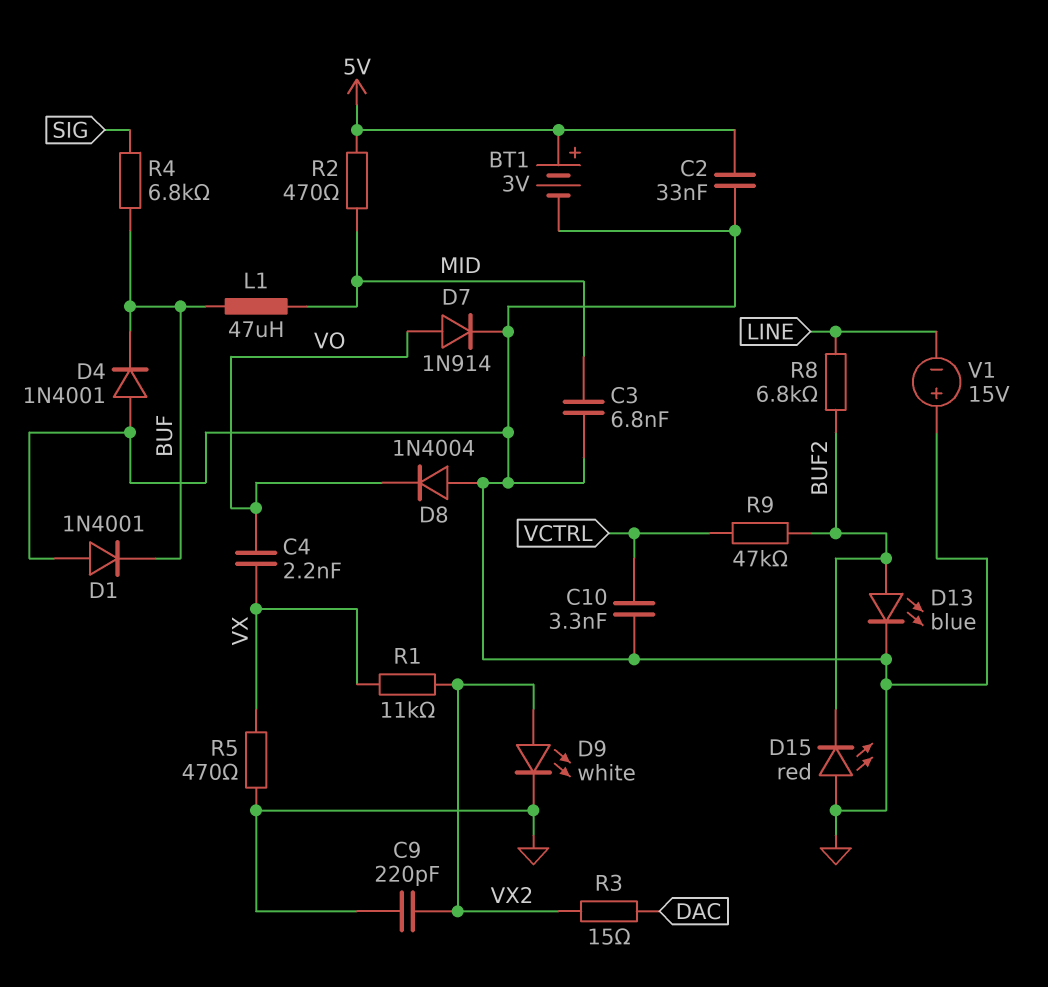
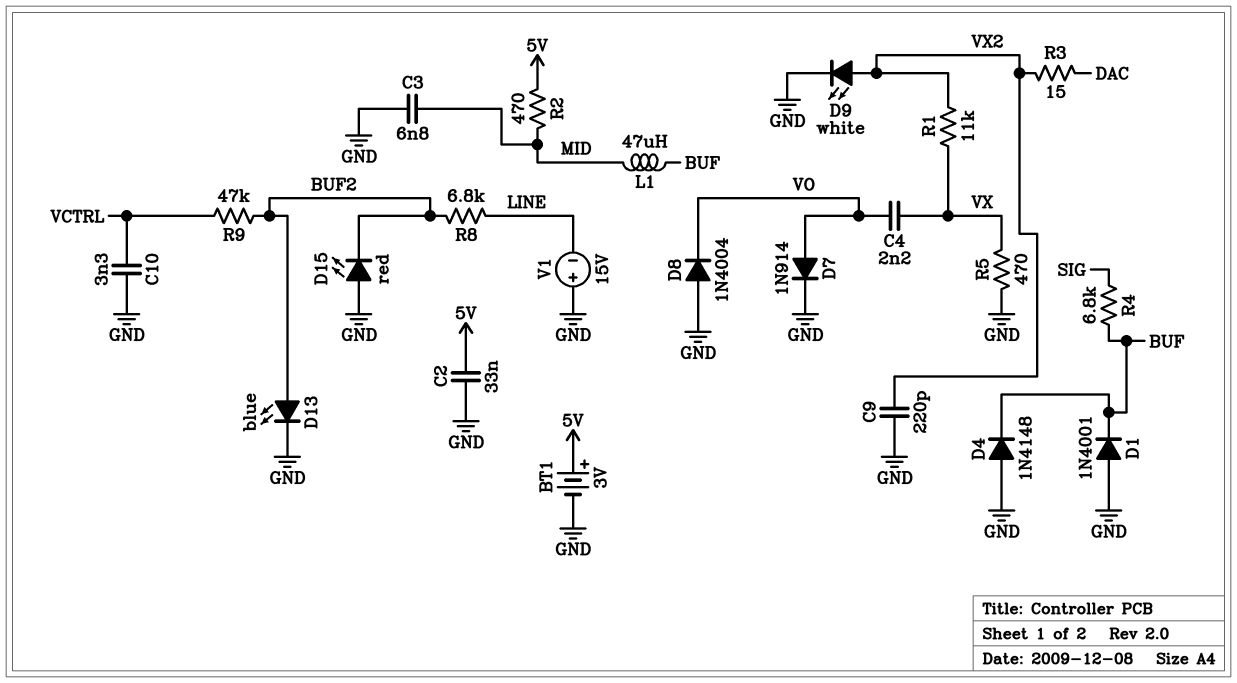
D4: diode 1N4001 (A GND, K BUF) -> diode 1N4148 (A GND, K BUF)

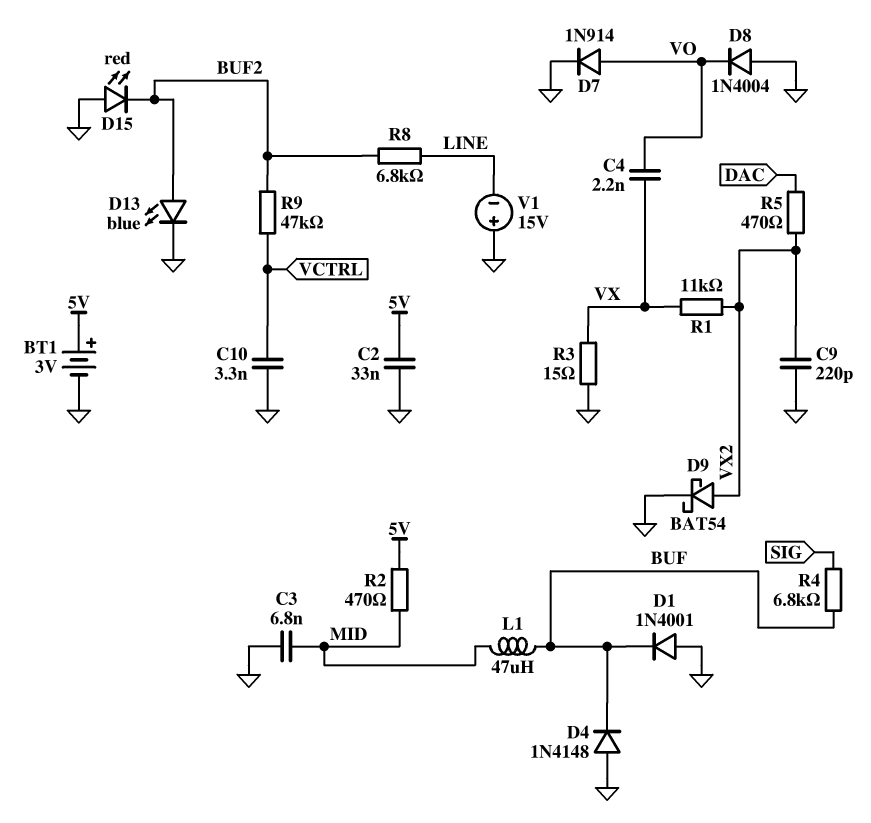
D9: LED white (A VX2, K GND) -> schottky BAT54 (A VX2, K GND)
R3: 15 (DAC, VX2) -> 15 (GND, VX)
R5: 470 (GND, VX) -> 470 (DAC, VX2)

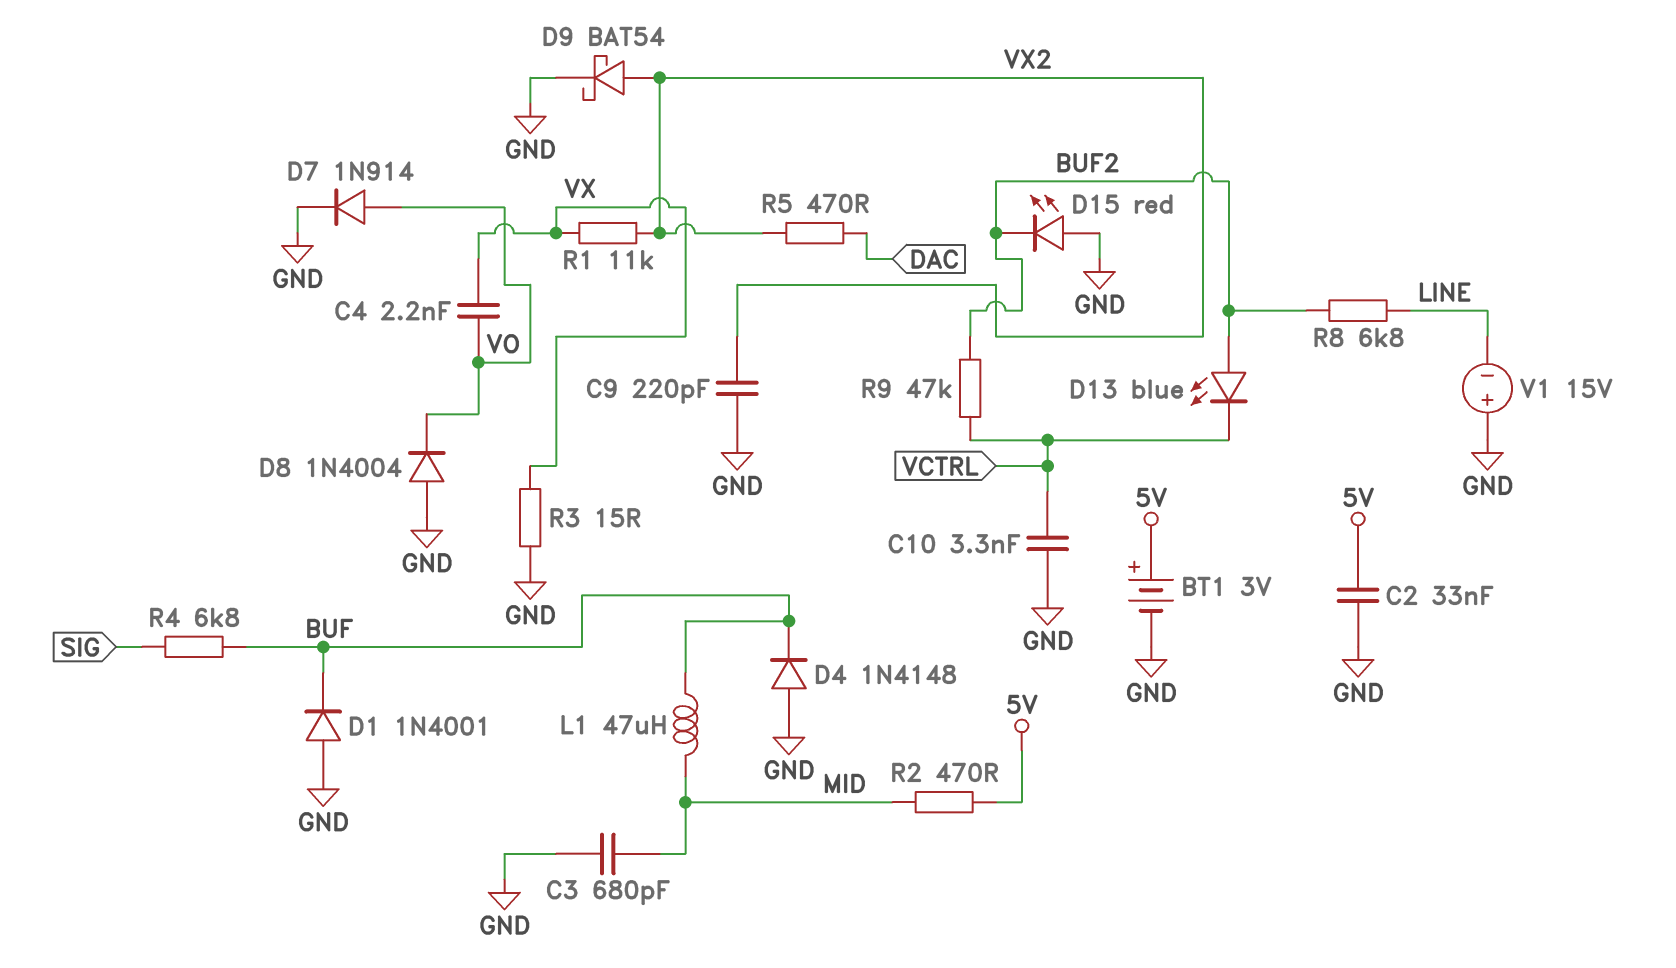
C3: 6.8nF (GND, MID) -> 680pF (GND, MID)
D13: LED blue (A BUF2, K GND) -> LED blue (A BUF2, K VCTRL)

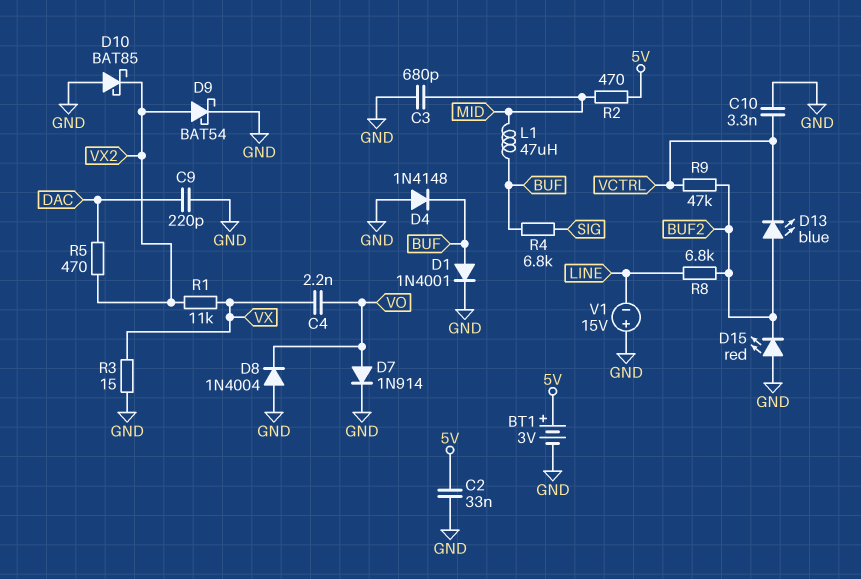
C9: 220pF (GND, VX2) -> 220pF (DAC, GND)
D1: diode 1N4001 (A GND, K BUF) -> diode 1N4001 (A BUF, K GND)
D10: none -> schottky BAT85 (A GND, K VX2)

